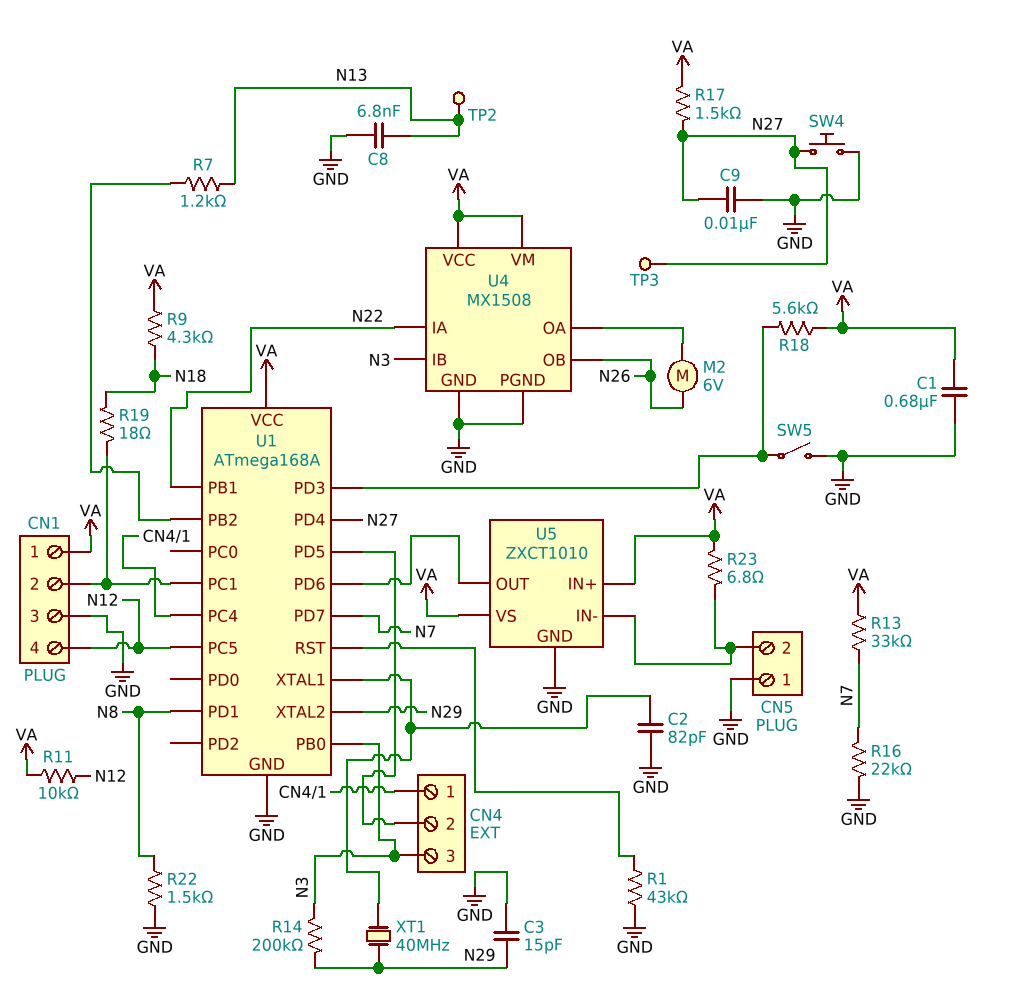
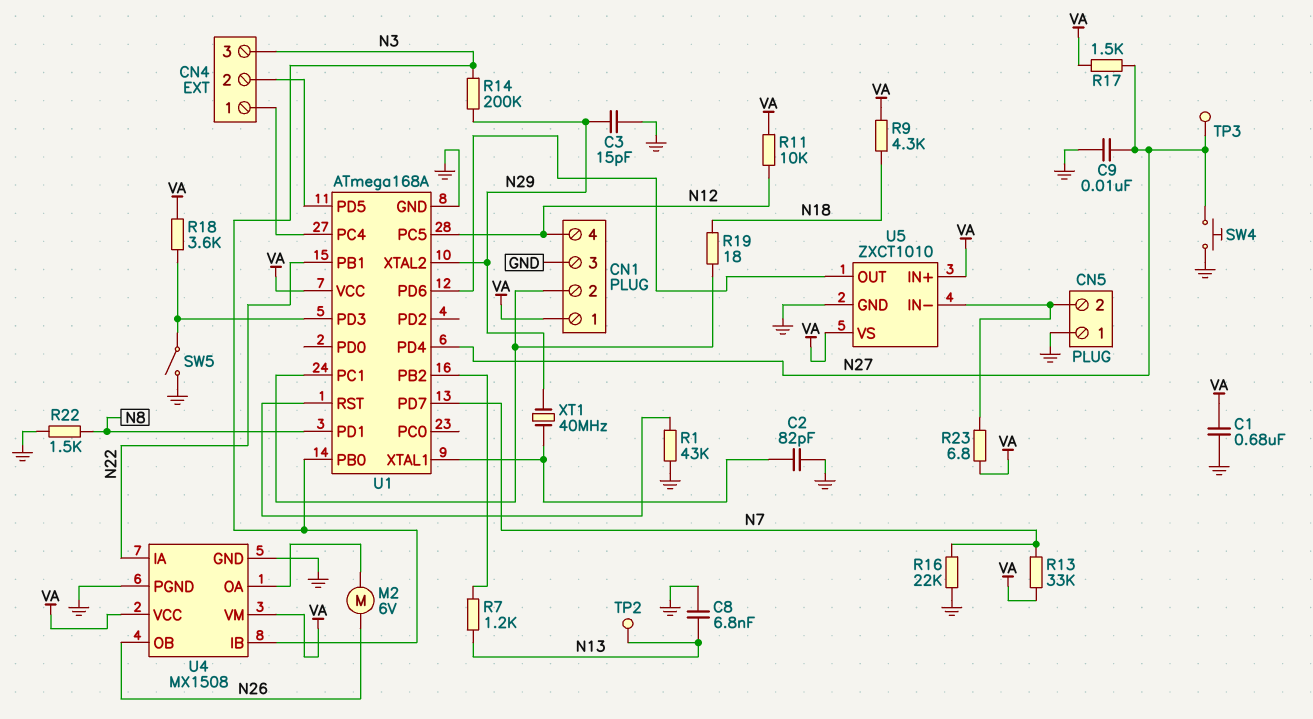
R18: 5.6k (U1/PD3, VA) -> 3.6k (U1/PD3, VA)

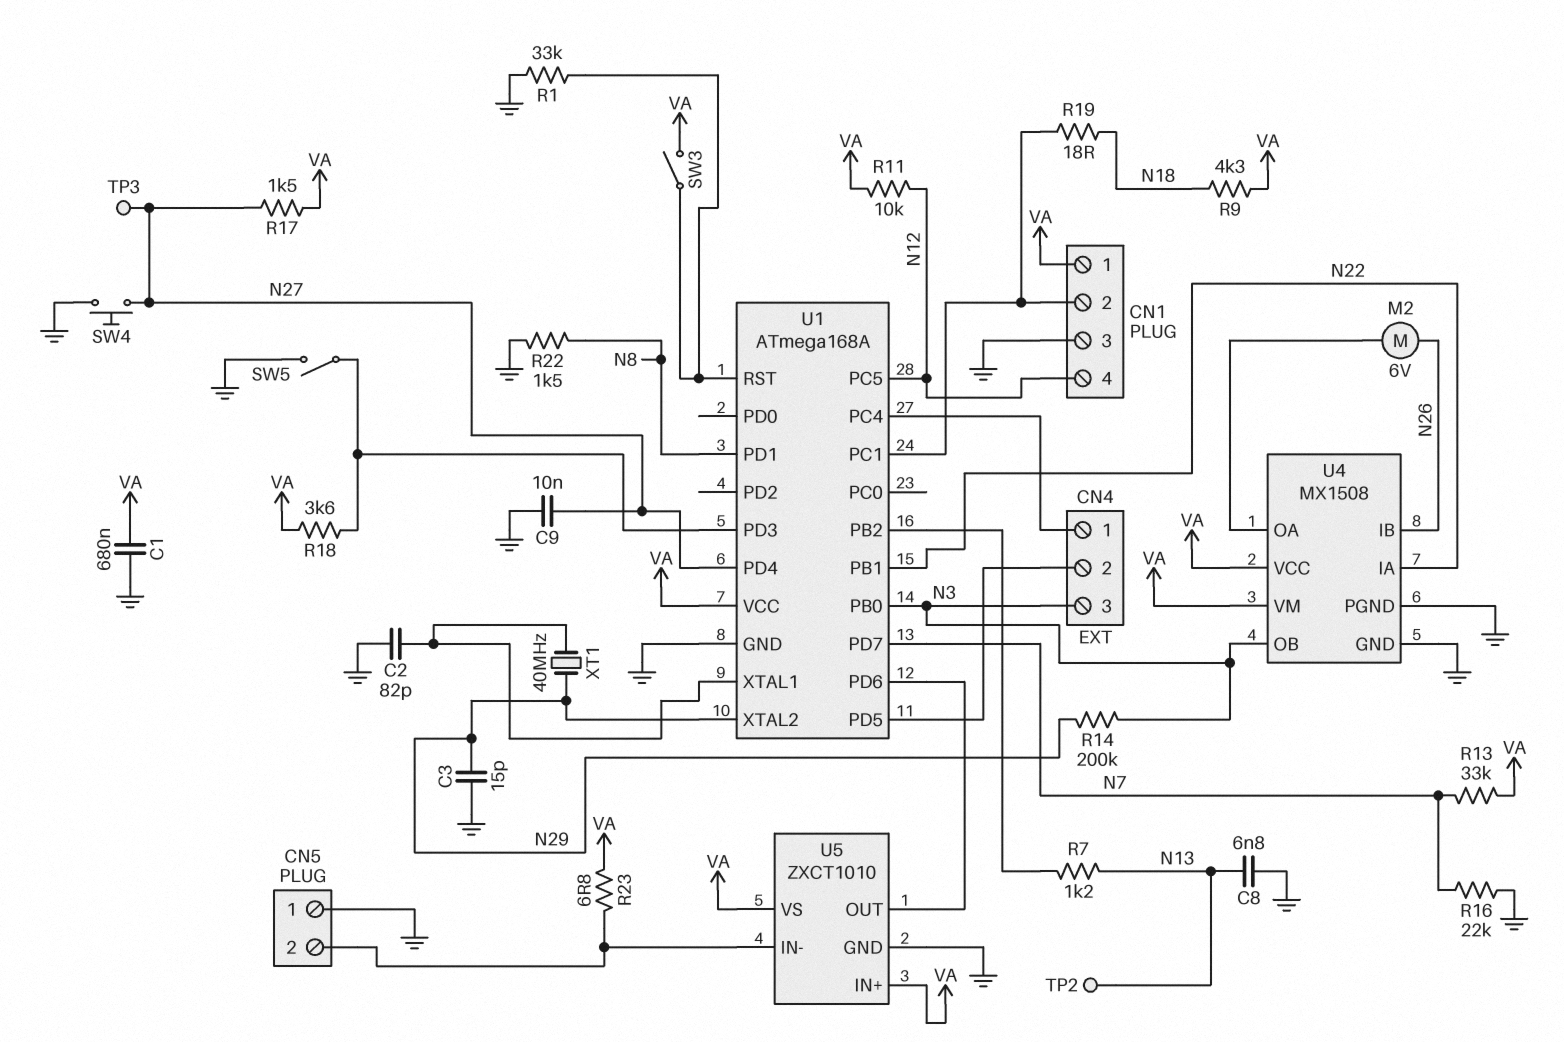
R1: 43k (GND, U1/RST) -> 33k (GND, U1/RST)
SW3: none -> switch (U1/RST, VA)
U4 pin IB: N3 -> N26
U4 pin OB: N26 -> N3

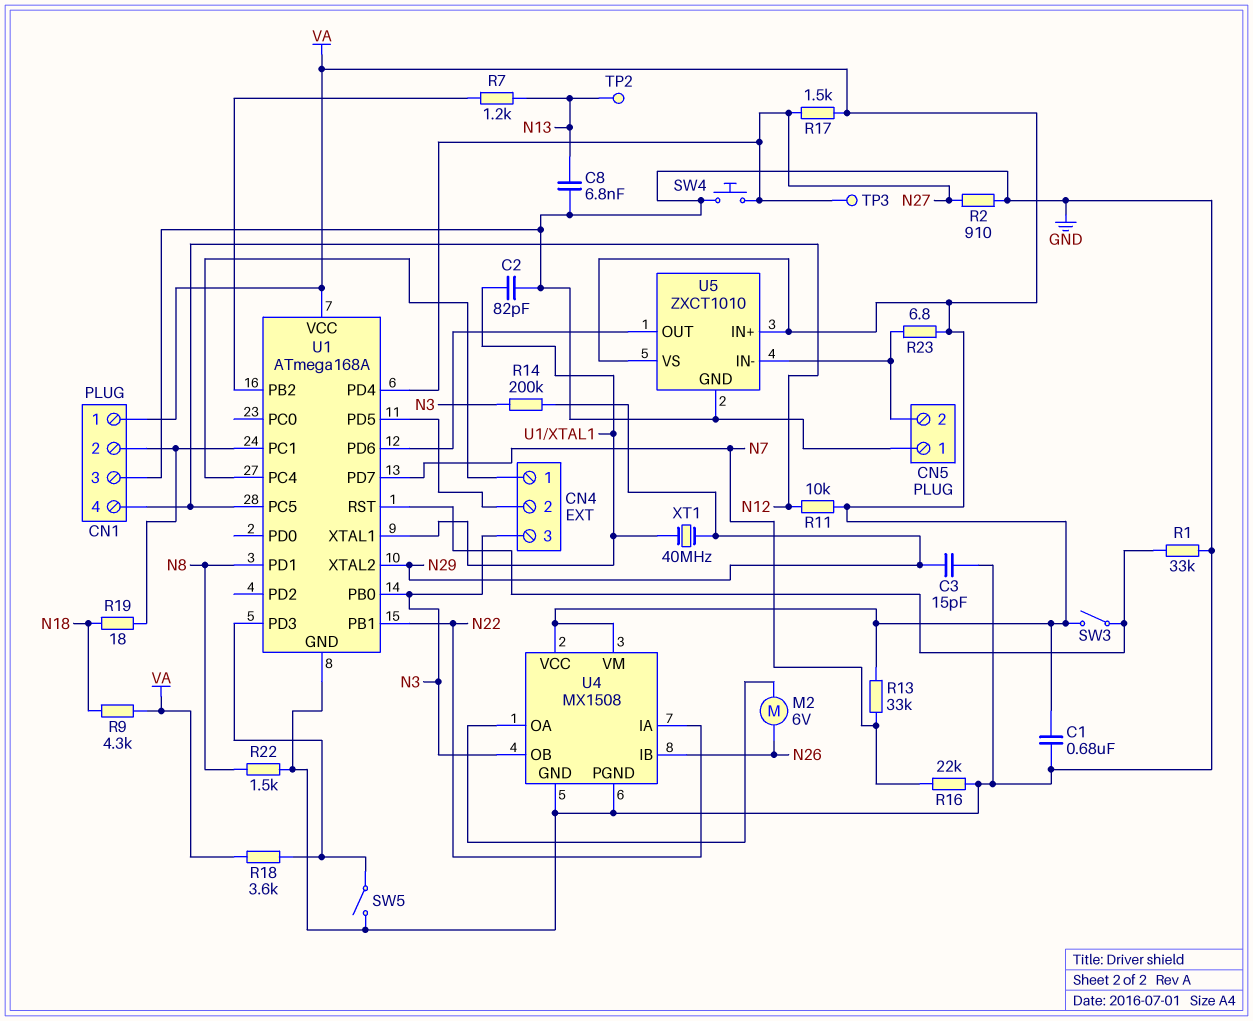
C9: 10nF (GND, N27) -> none
R2: none -> 910 (GND, N27)

